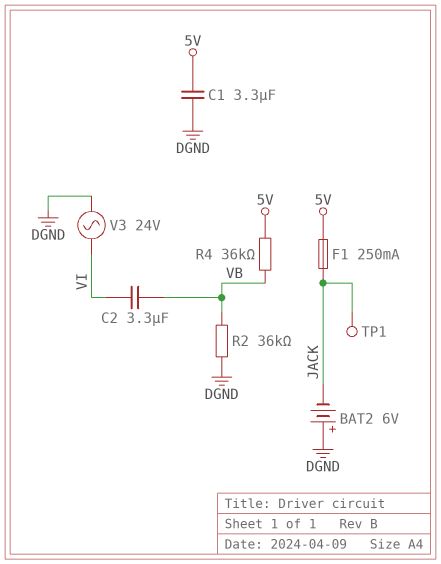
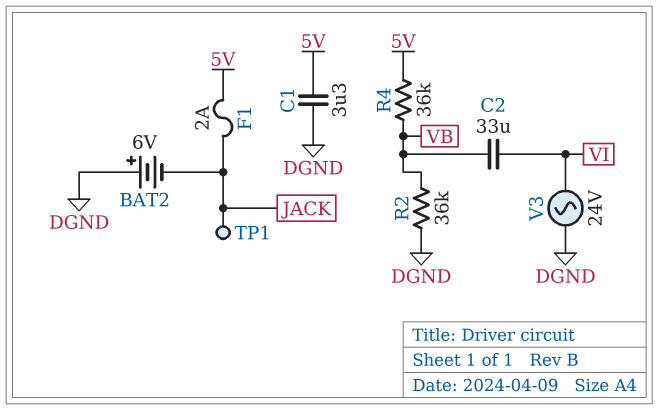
C2: 3.3uF (VB, VI) -> 33uF (VB, VI)
F1: 250mA (5V, JACK) -> 2A (5V, JACK)

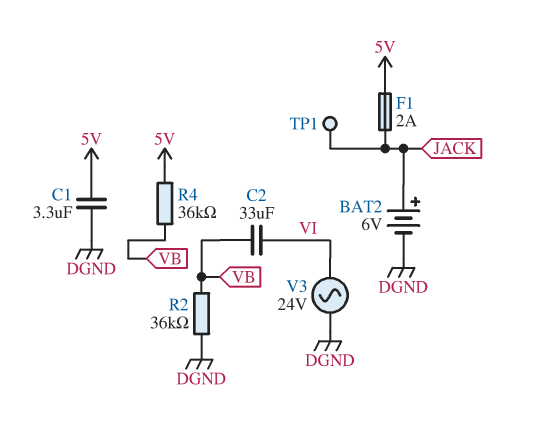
BAT2: 6V (plus DGND, minus JACK) -> 6V (plus JACK, minus DGND)

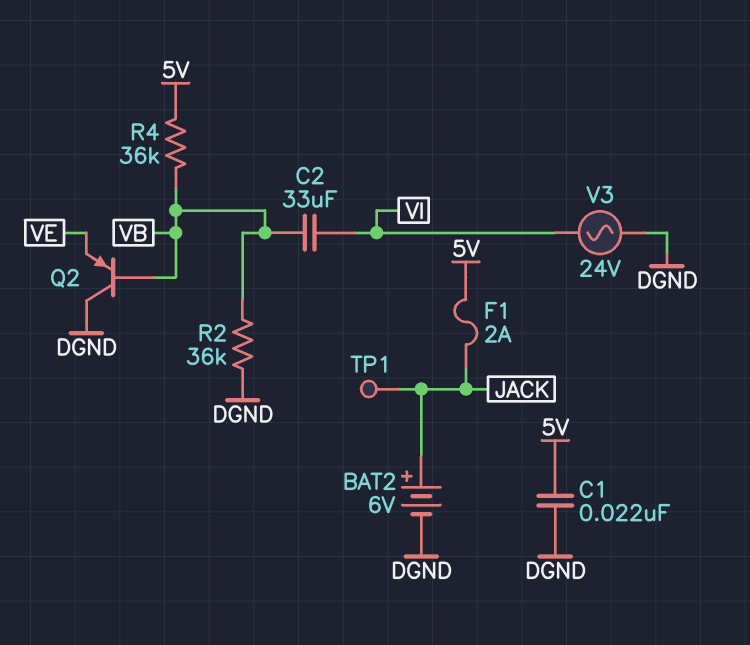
C1: 3.3uF (5V, DGND) -> 22nF (5V, DGND)
Q2: none -> PNP (B VB, C DGND, E VE)

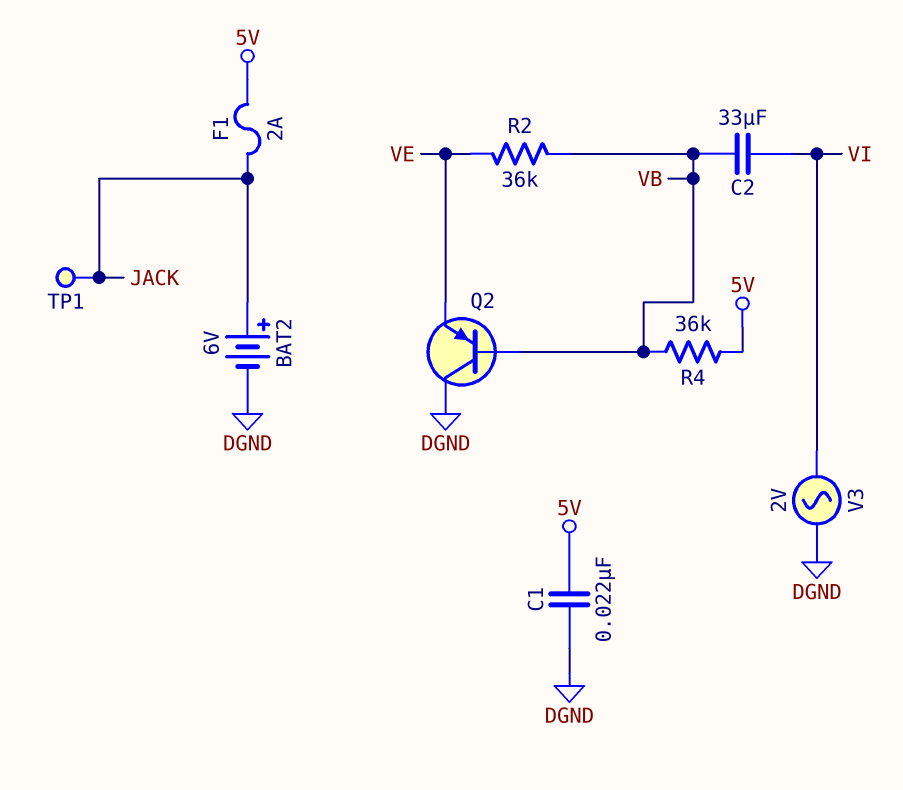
R2: 36k (DGND, VB) -> 36k (VB, VE)
V3: AC 24V (DGND, VI) -> AC 2V (DGND, VI)

